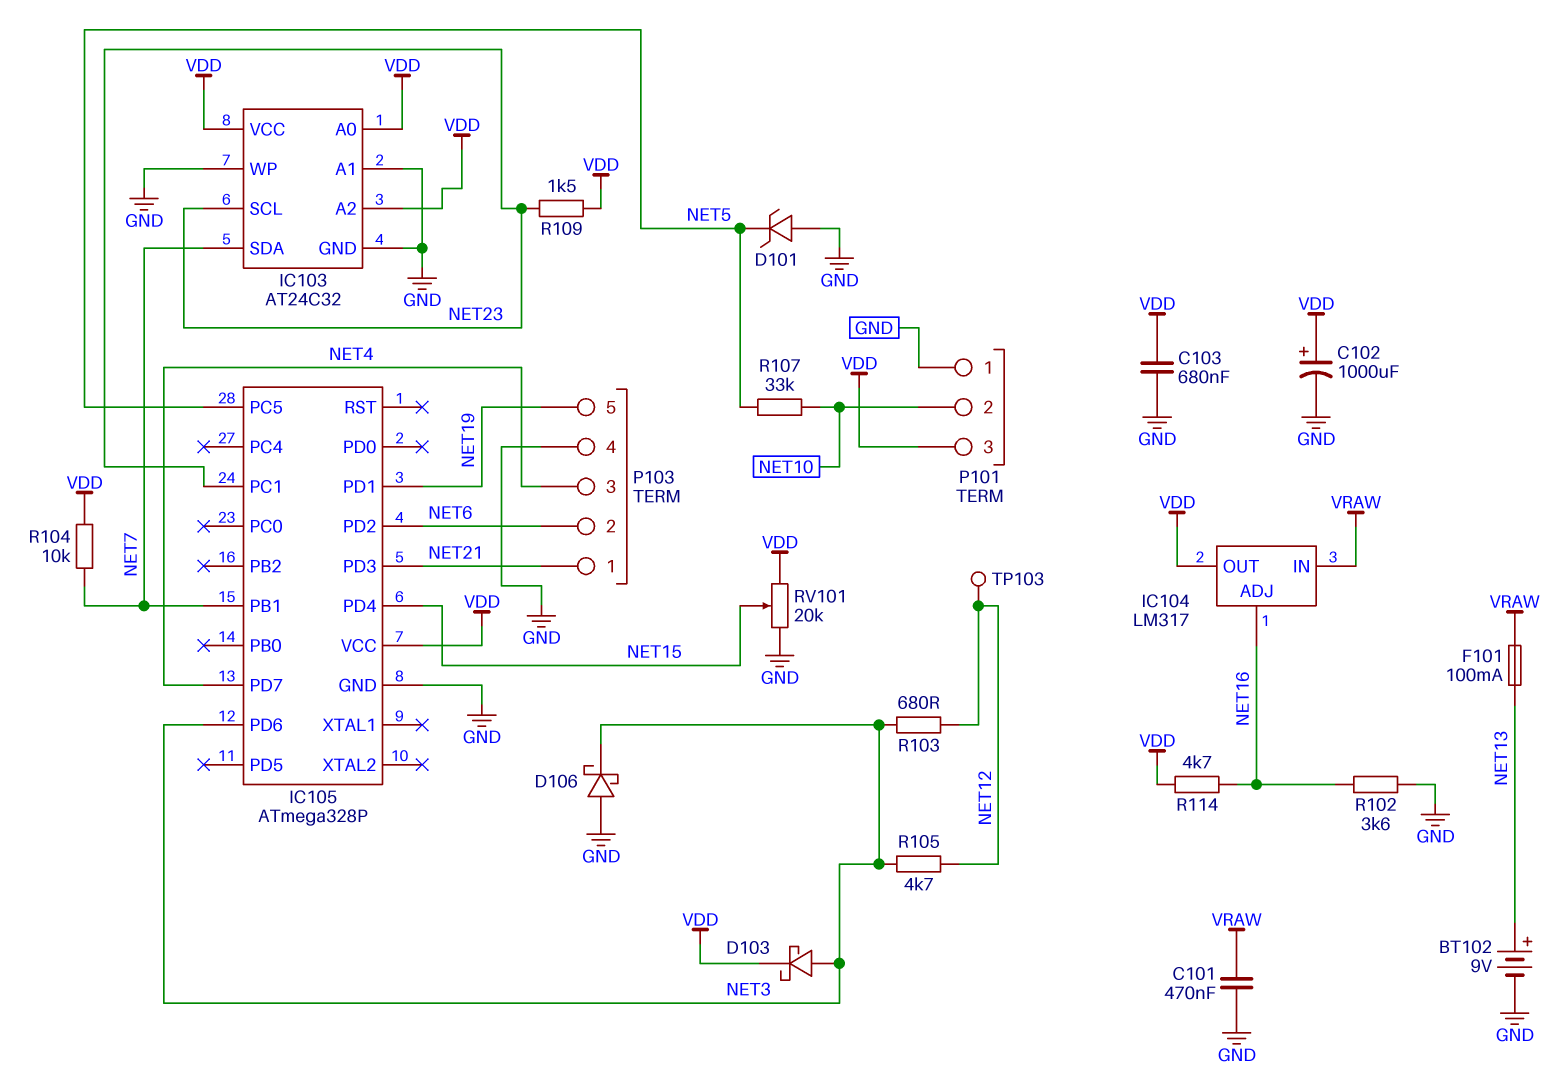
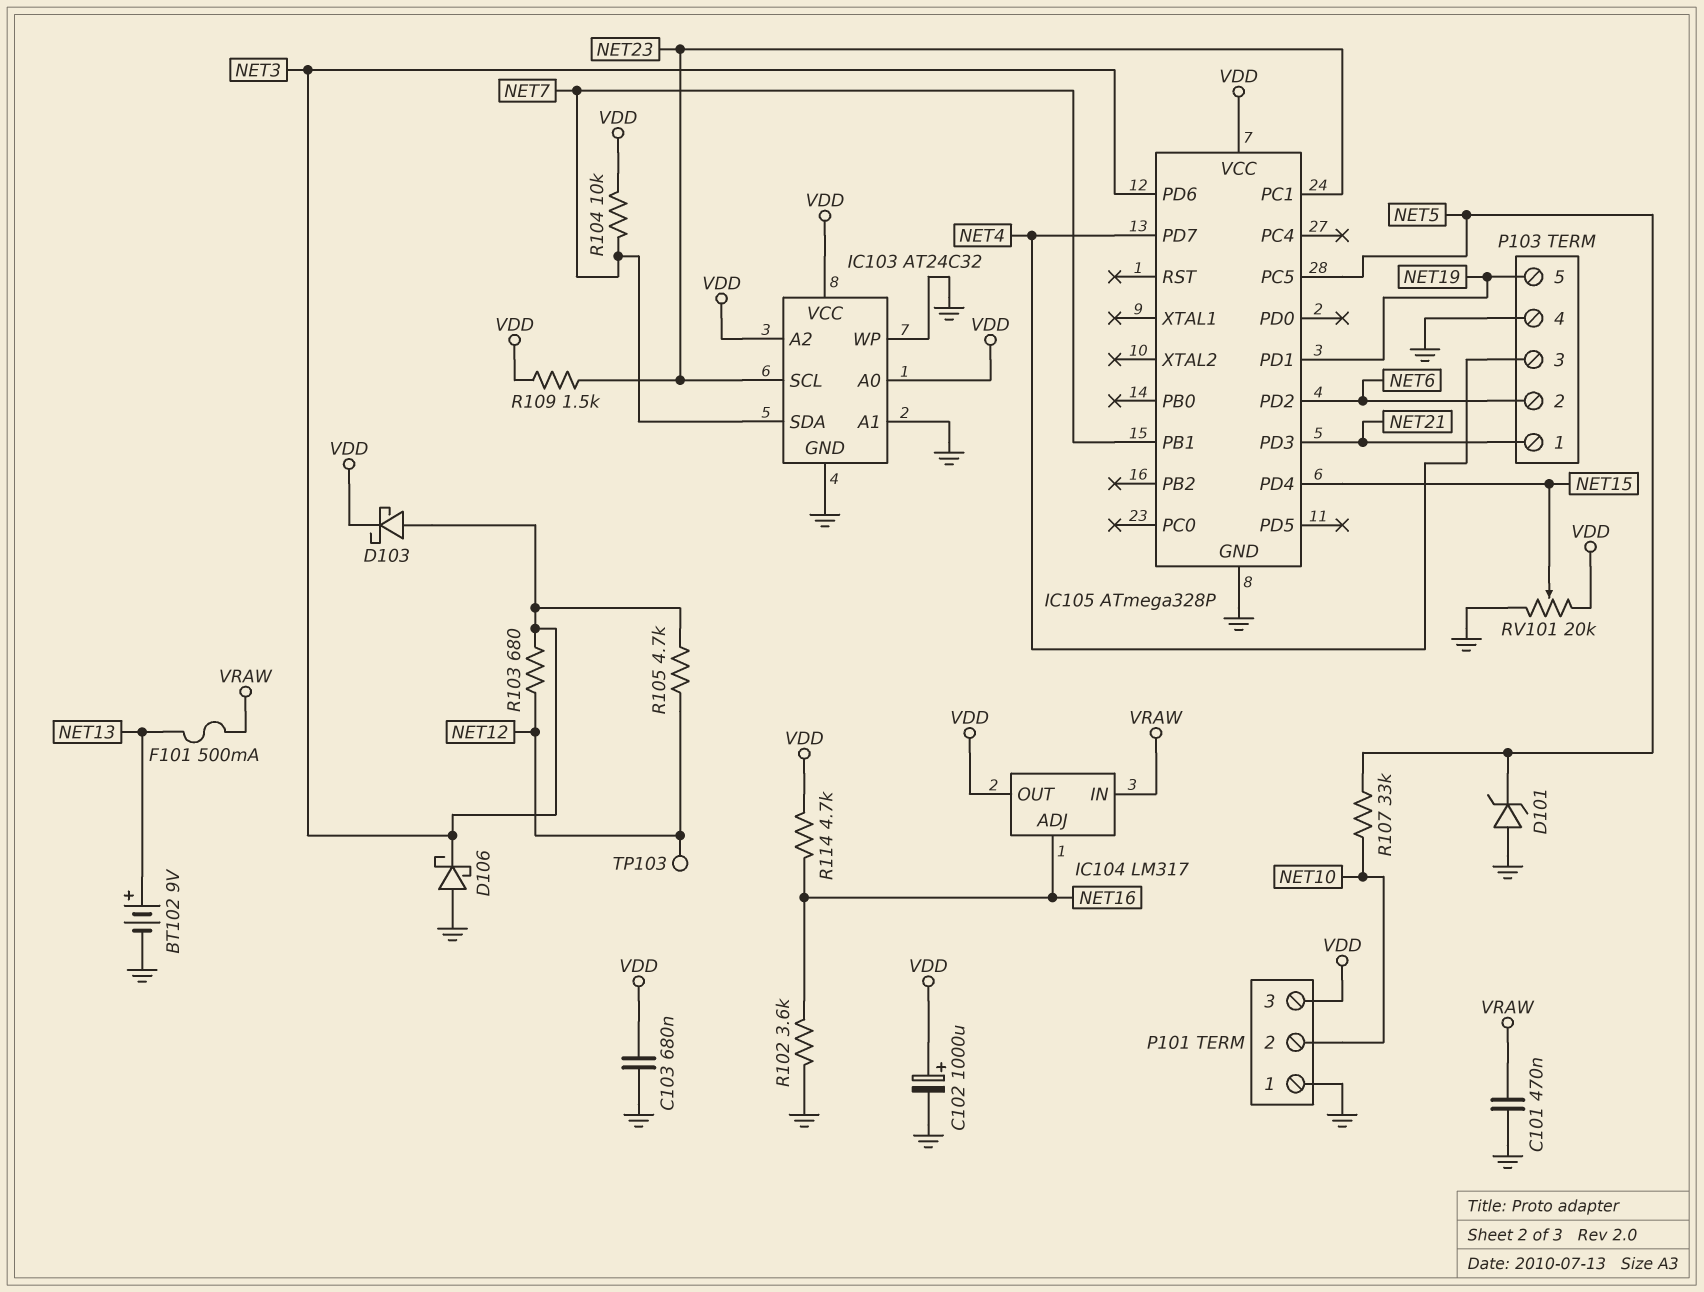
F101: 100mA (NET13, VRAW) -> 500mA (NET13, VRAW)

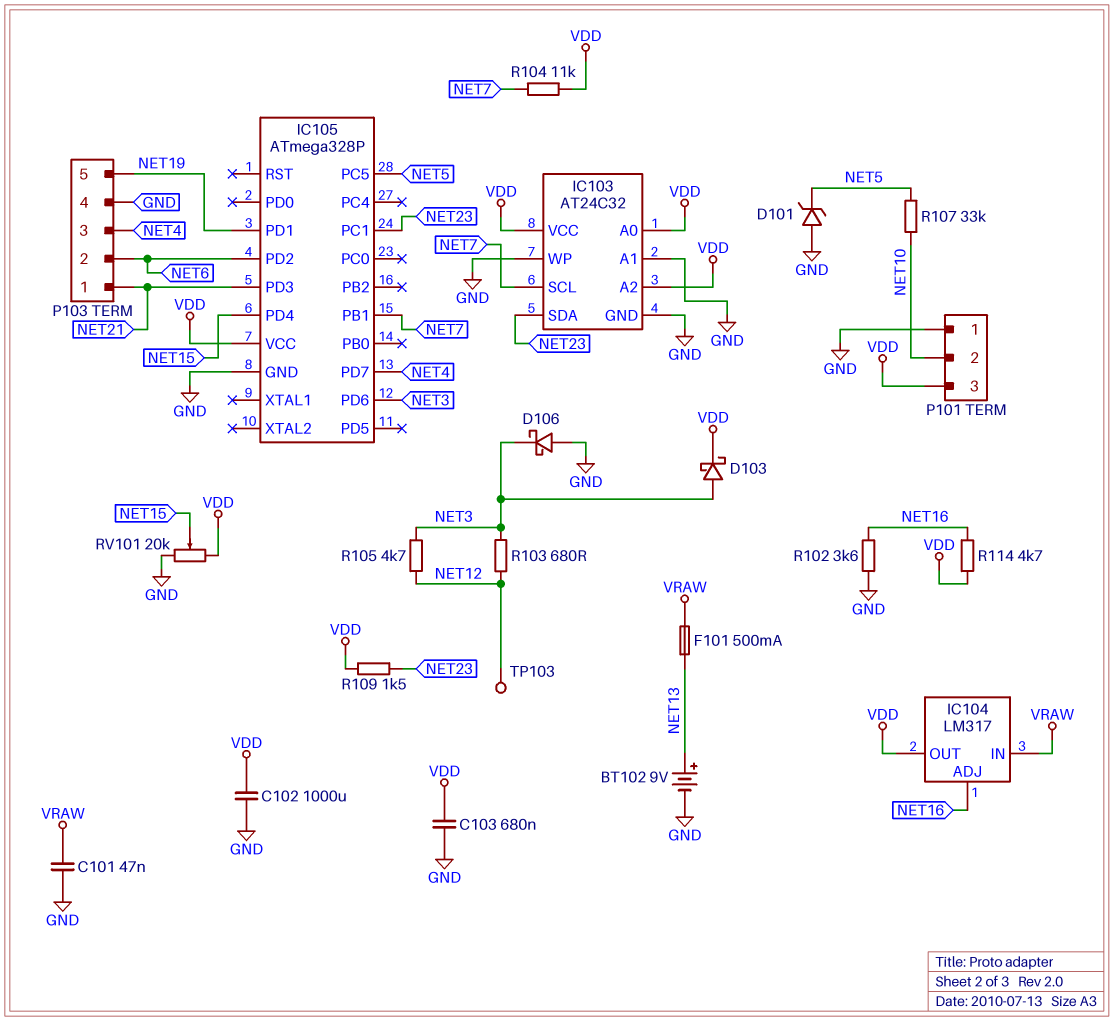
C101: 470nF (GND, VRAW) -> 47nF (GND, VRAW)
C102: 1000uF (plus VDD, minus GND) -> 1000uF (GND, VDD)
IC103 pin SCL: NET23 -> NET7
IC103 pin SDA: NET7 -> NET23
R104: 10k (NET7, VDD) -> 11k (NET7, VDD)

